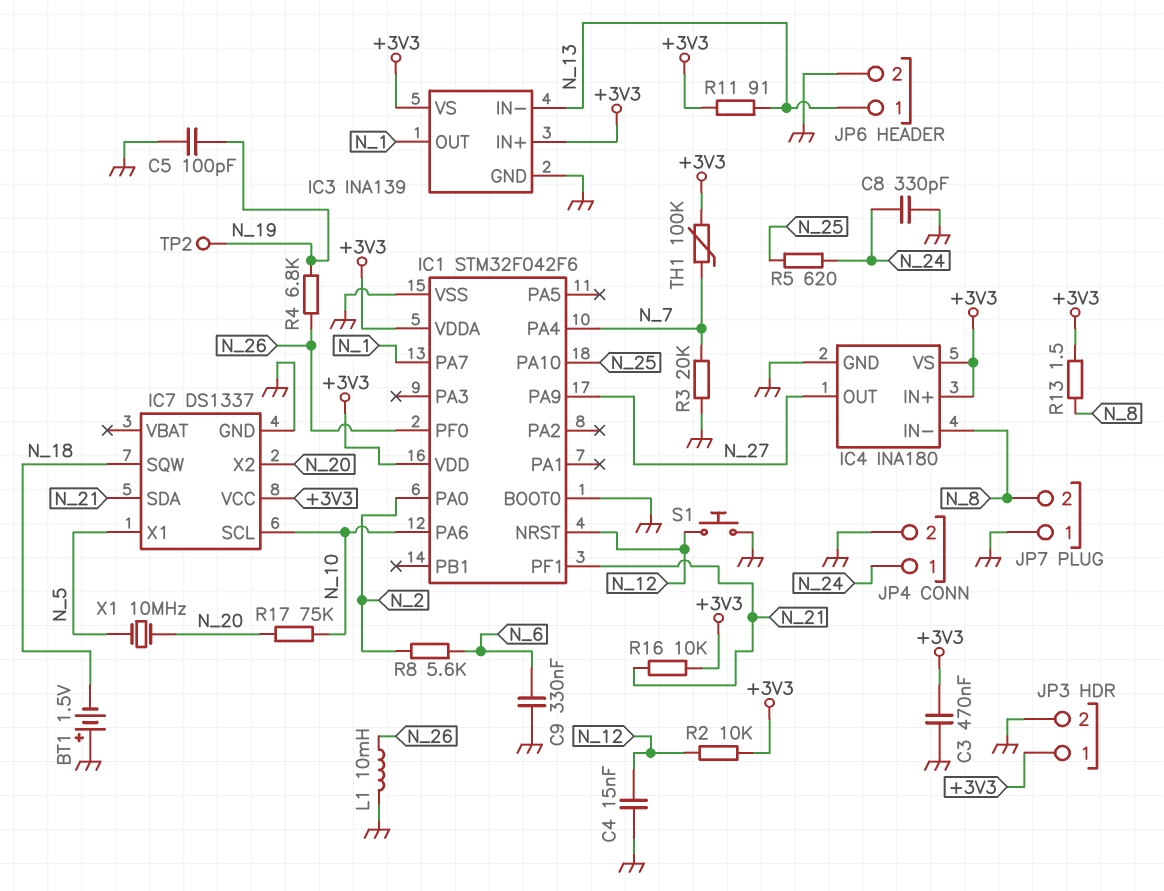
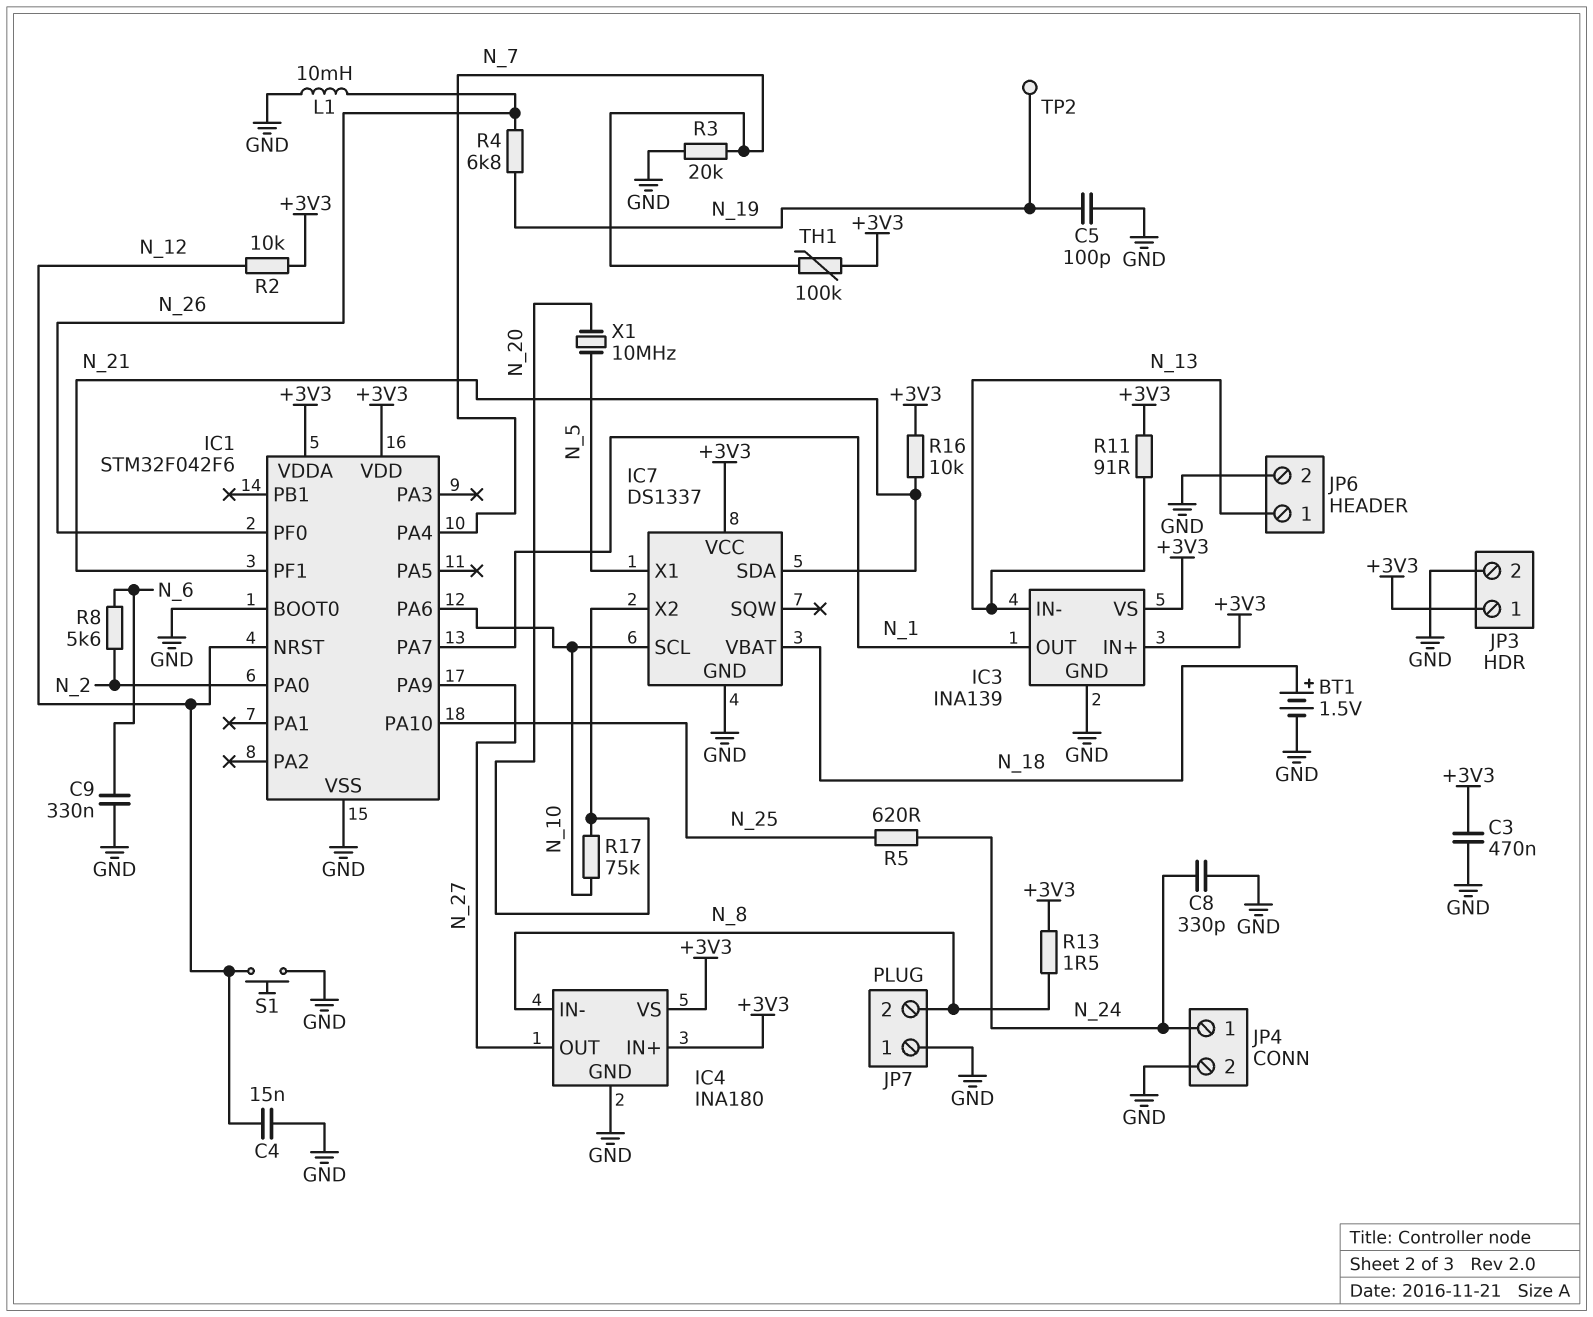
BT1: 1.5V (plus GND, minus N_18) -> 1.5V (plus N_18, minus GND)
IC7 pin SQW: N_18 -> none
IC7 pin VBAT: none -> N_18

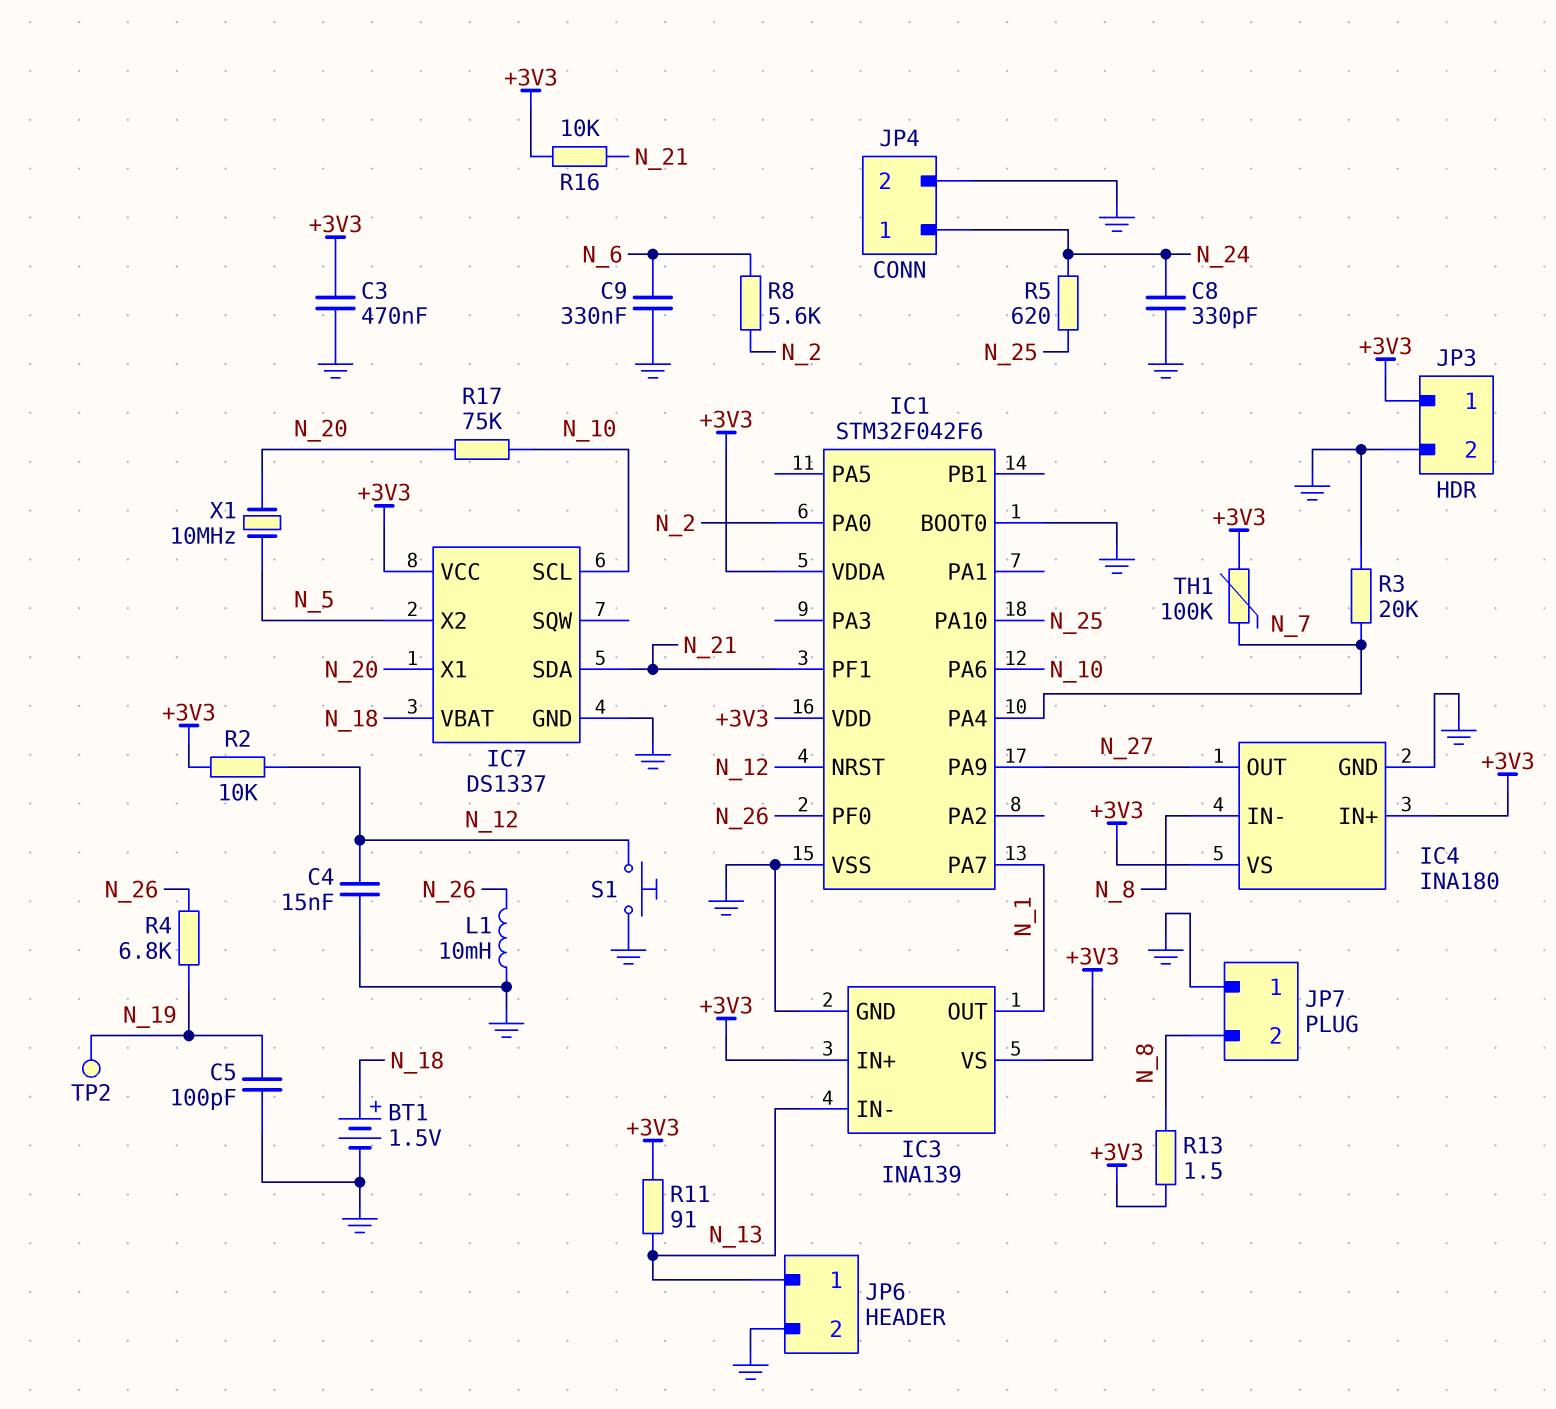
IC7 pin X1: N_5 -> N_20
IC7 pin X2: N_20 -> N_5

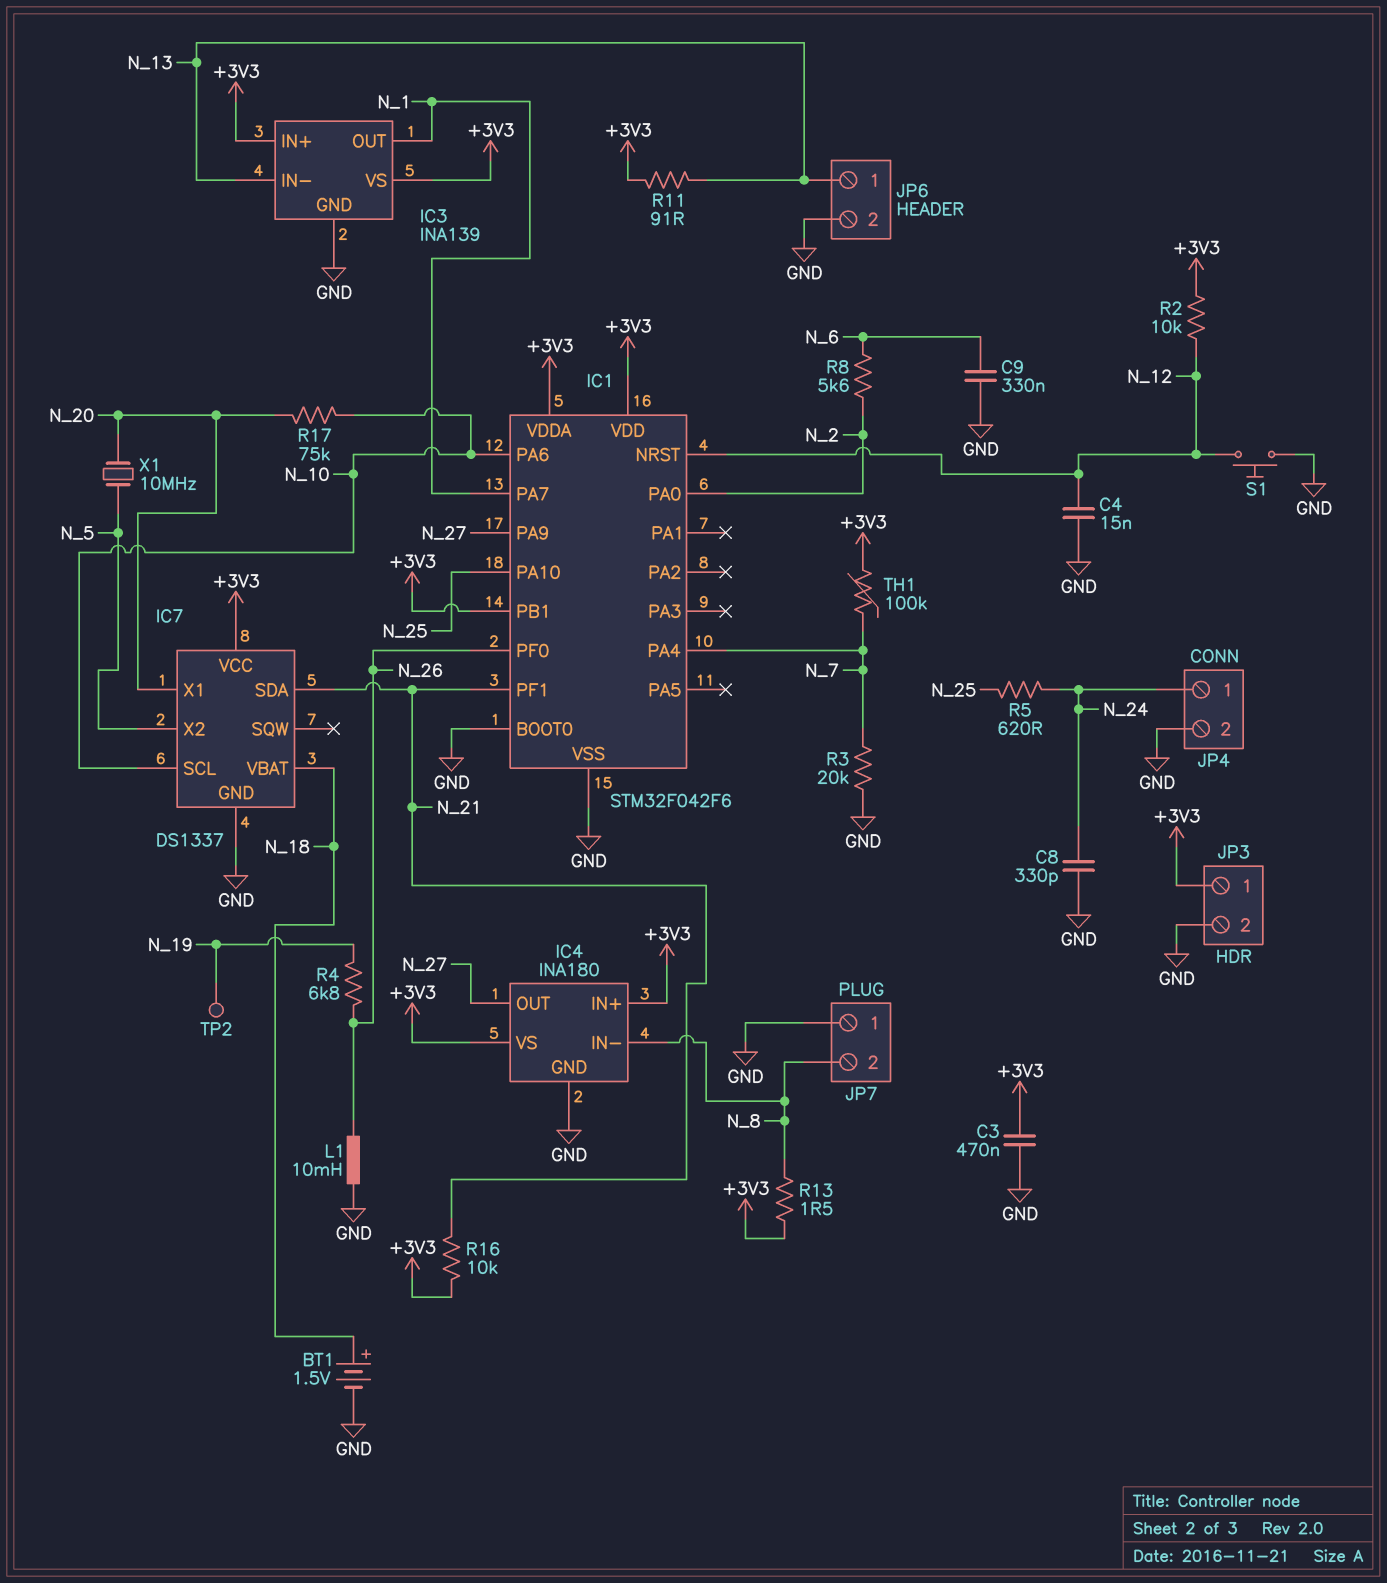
C5: 100pF (GND, N_19) -> none
IC1 pin PB1: none -> +3V3

